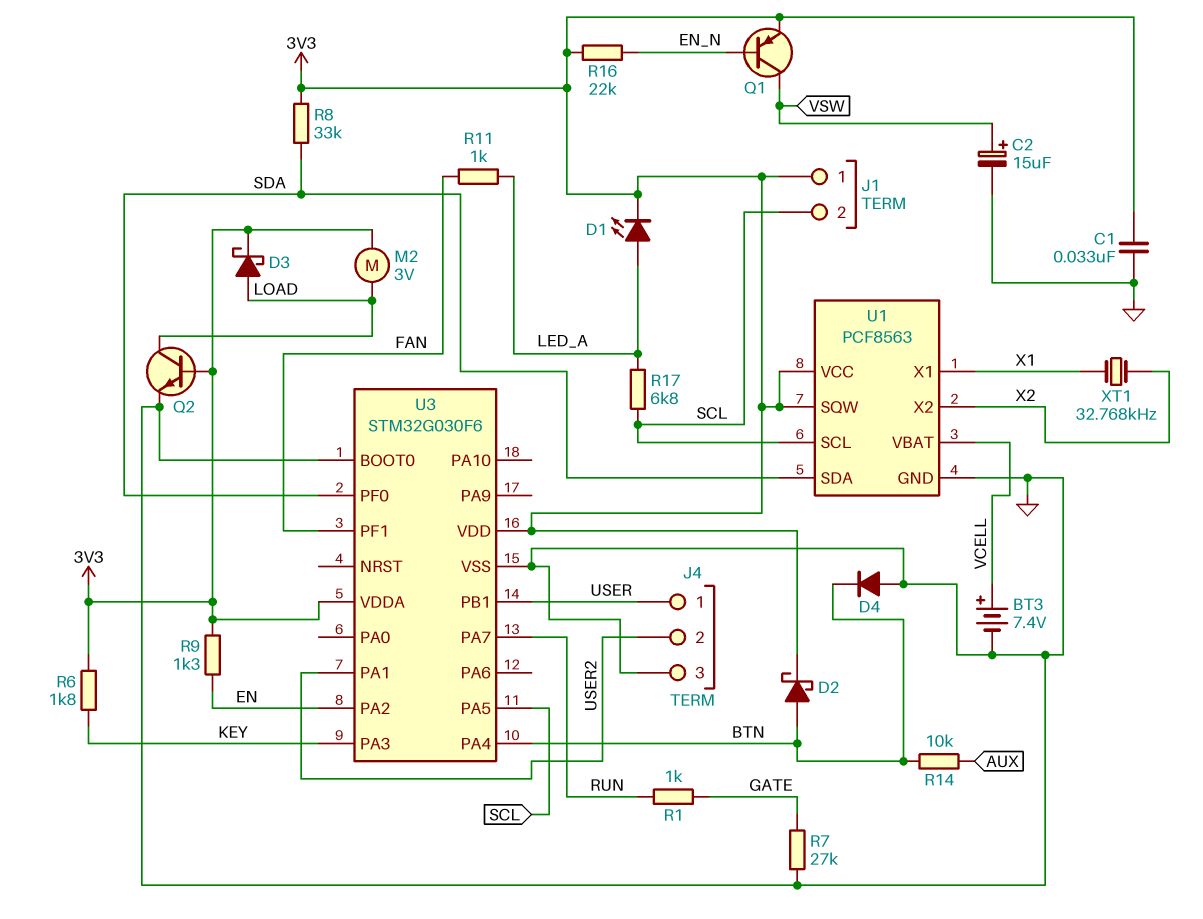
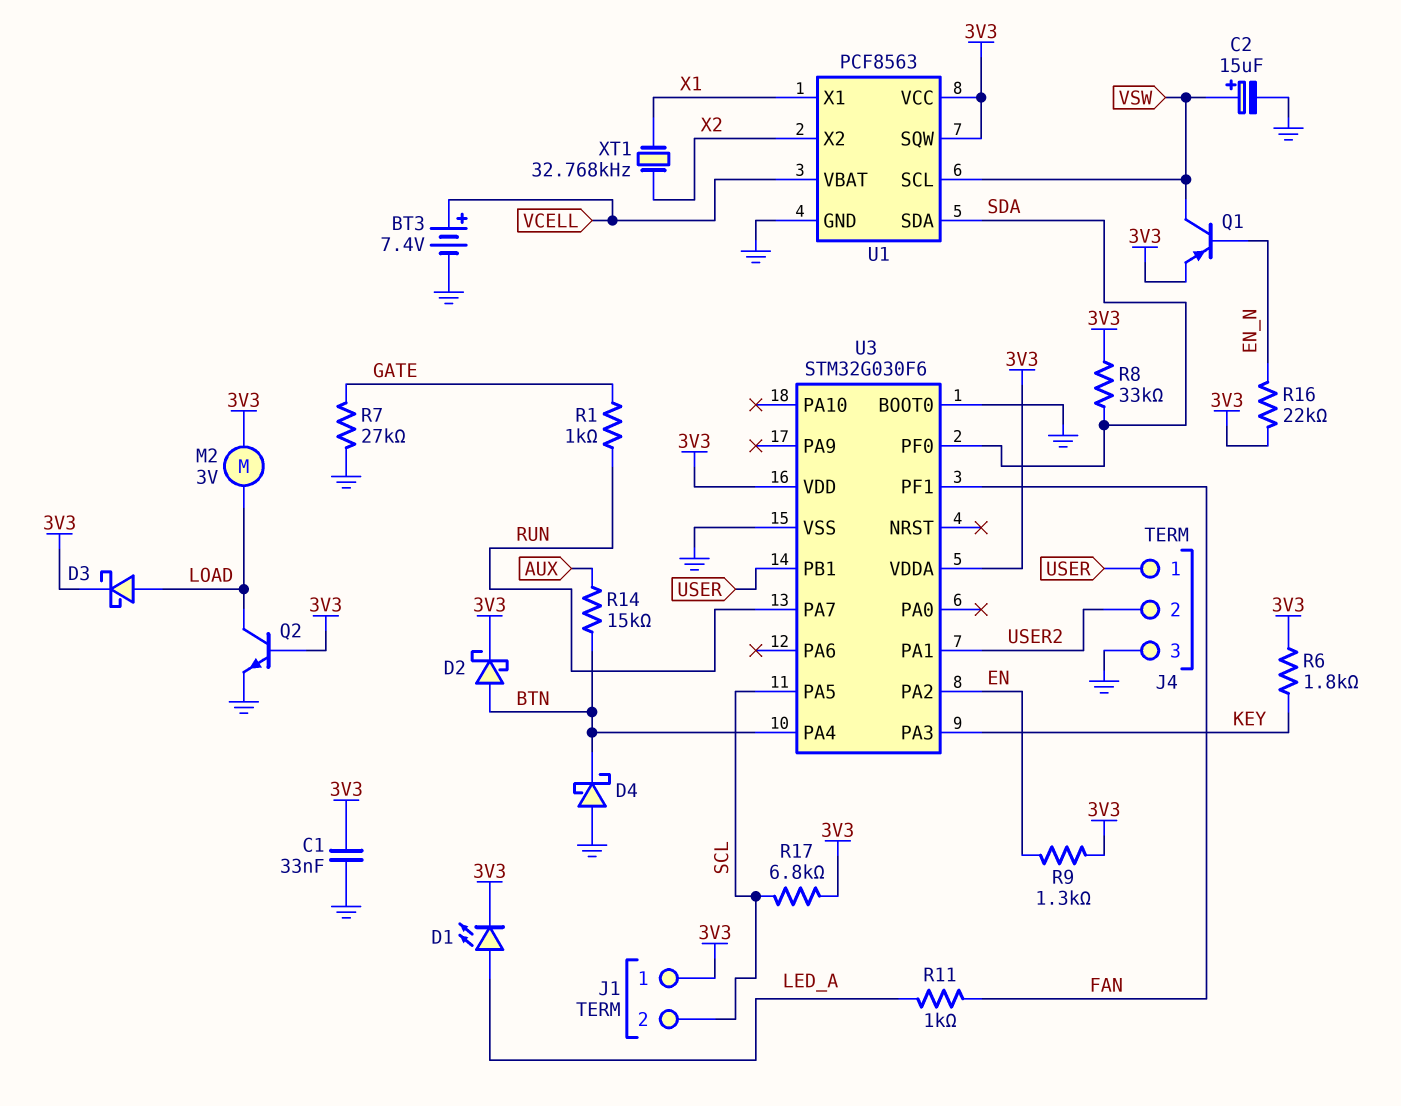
D4: diode (A GND, K BTN) -> schottky (A GND, K BTN)
R14: 10k (AUX, BTN) -> 15k (AUX, BTN)
R17: 6.8k (LED_A, SCL) -> 6.8k (3V3, SCL)
U1 pin SCL: SCL -> VSW

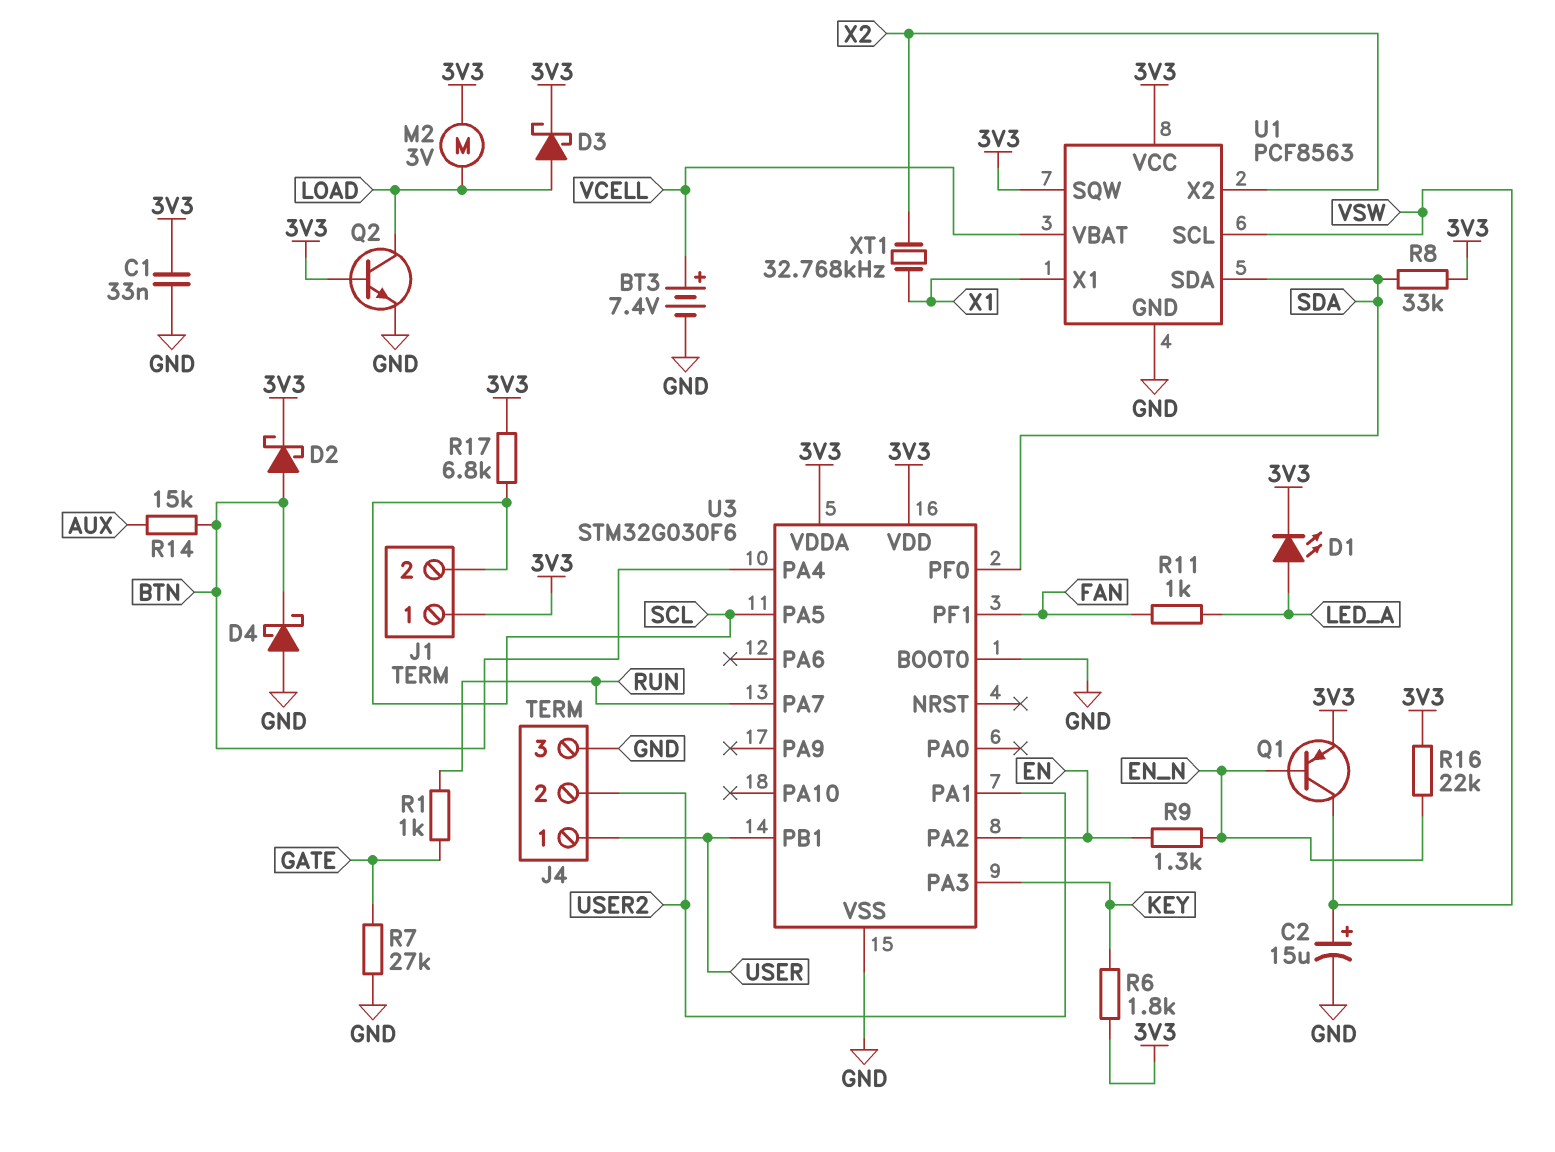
R9: 1.3k (3V3, EN) -> 1.3k (EN, EN_N)

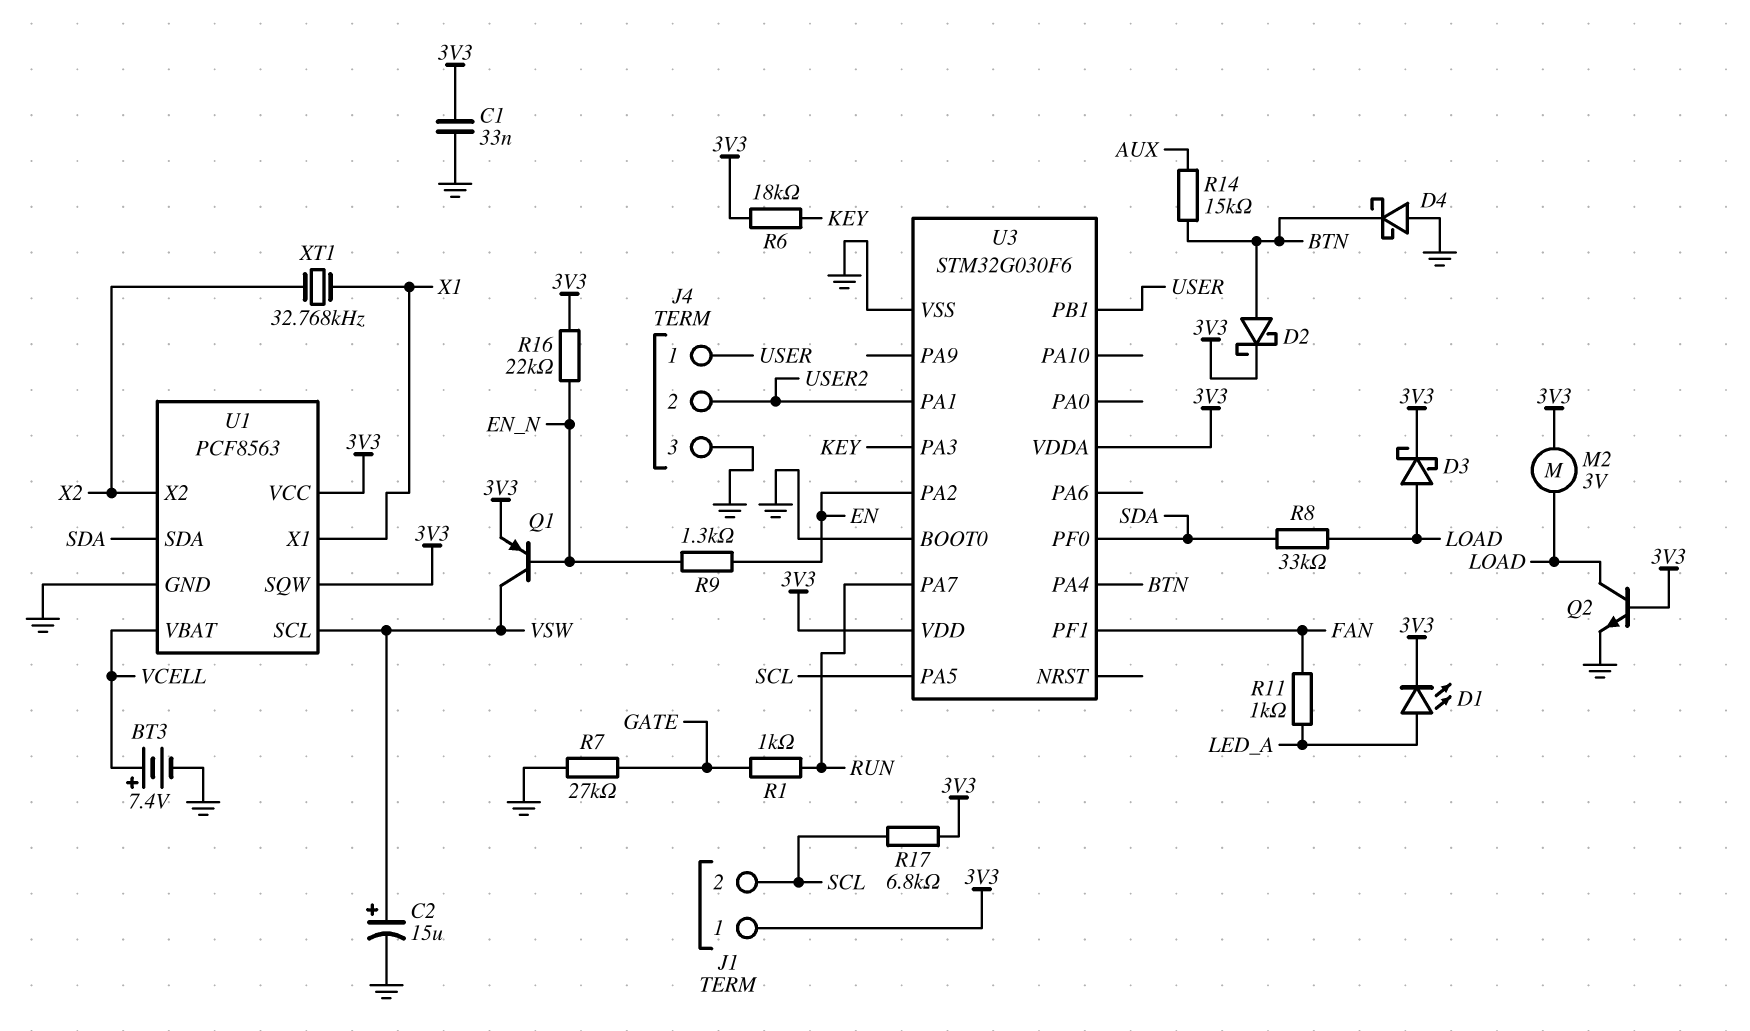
R6: 1.8k (3V3, KEY) -> 18k (3V3, KEY)
R8: 33k (3V3, SDA) -> 33k (LOAD, SDA)

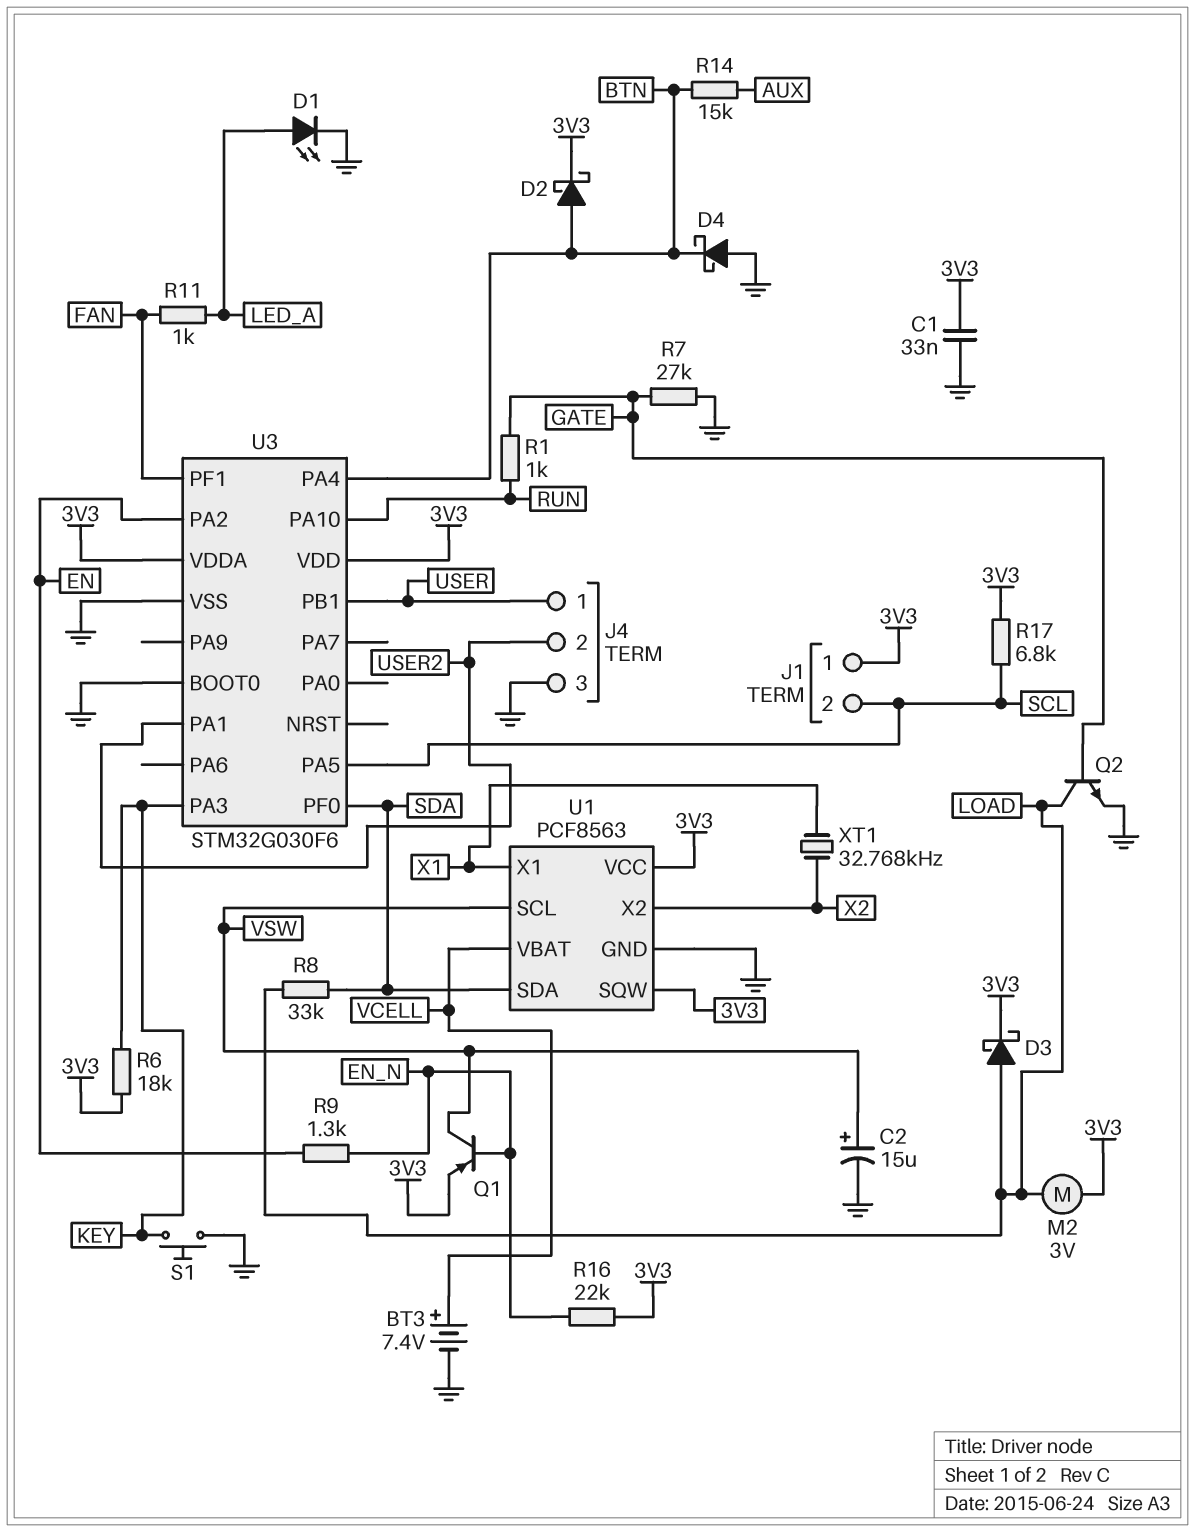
D1: LED (A LED_A, K 3V3) -> LED (A LED_A, K GND)
Q2: NPN (B 3V3, C LOAD, E GND) -> NPN (B GATE, C LOAD, E GND)
S1: none -> button (GND, KEY)
U3 pin PA7: RUN -> none
U3 pin PA10: none -> RUN

